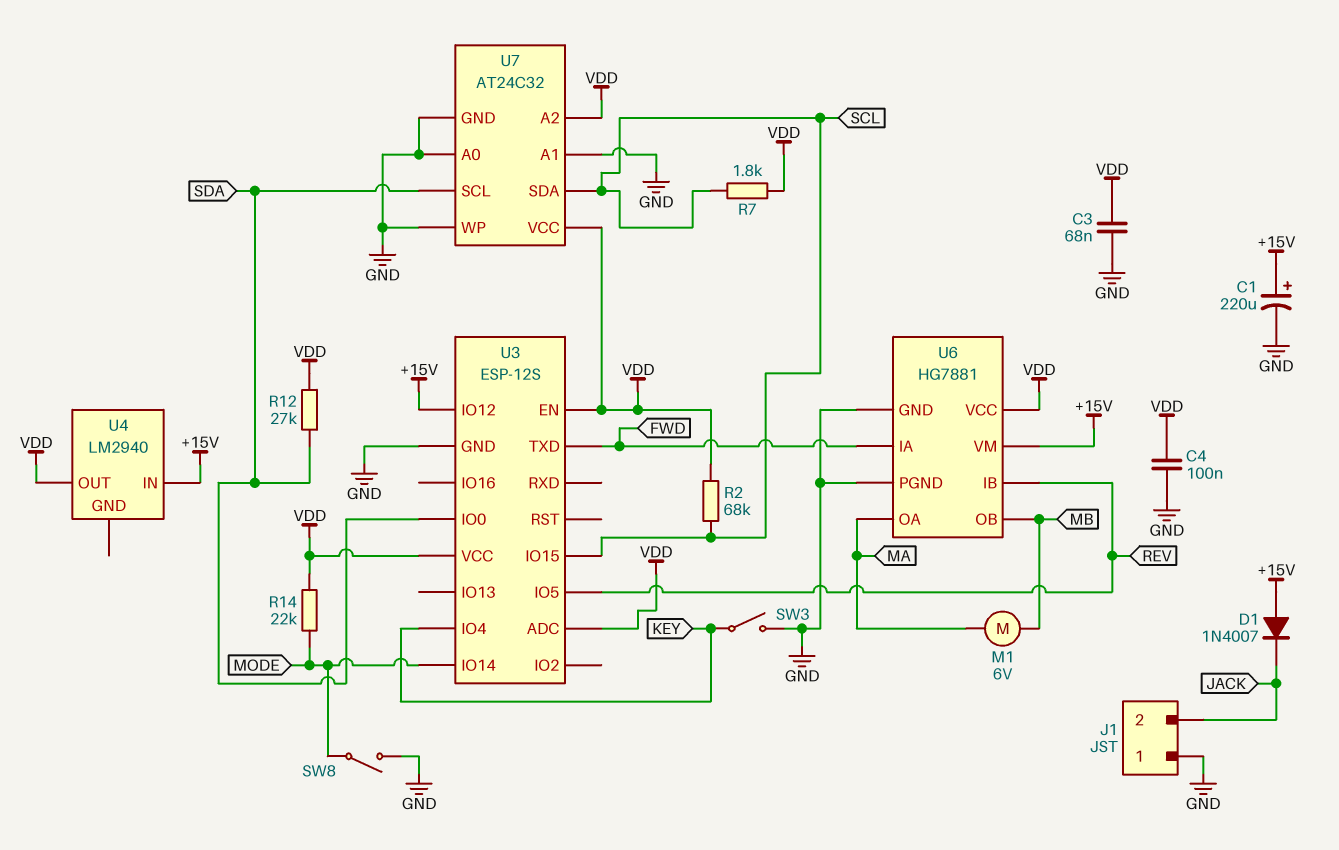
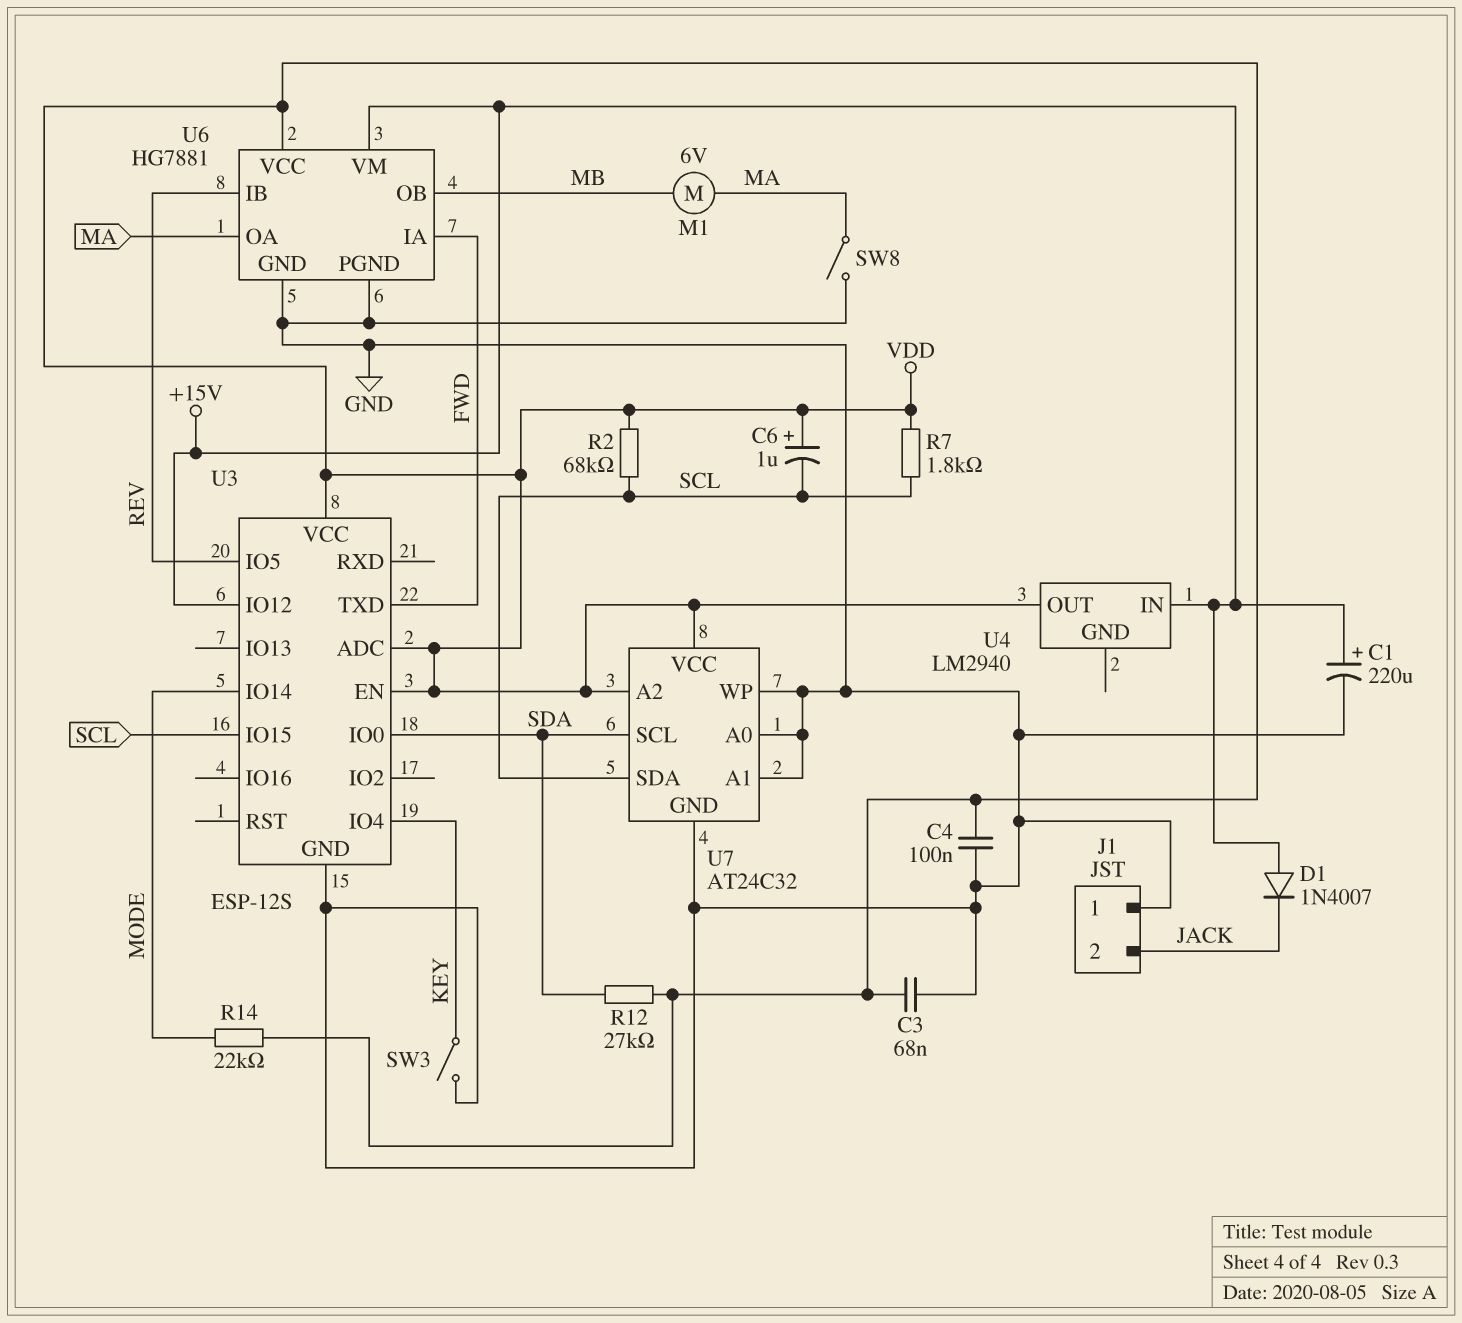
C6: none -> 1uF (plus VDD, minus SCL)
SW8: switch (GND, MODE) -> switch (GND, MA)

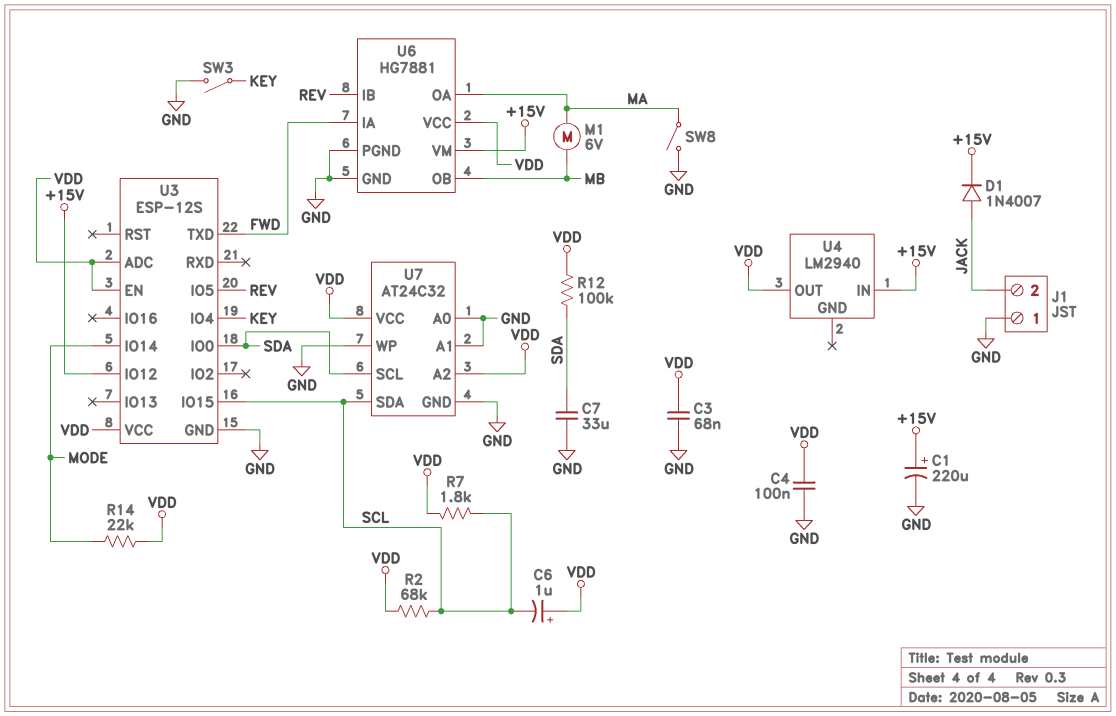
C7: none -> 33uF (GND, SDA)
D1: diode 1N4007 (A +15V, K JACK) -> diode 1N4007 (A JACK, K +15V)
R12: 27k (SDA, VDD) -> 100k (SDA, VDD)

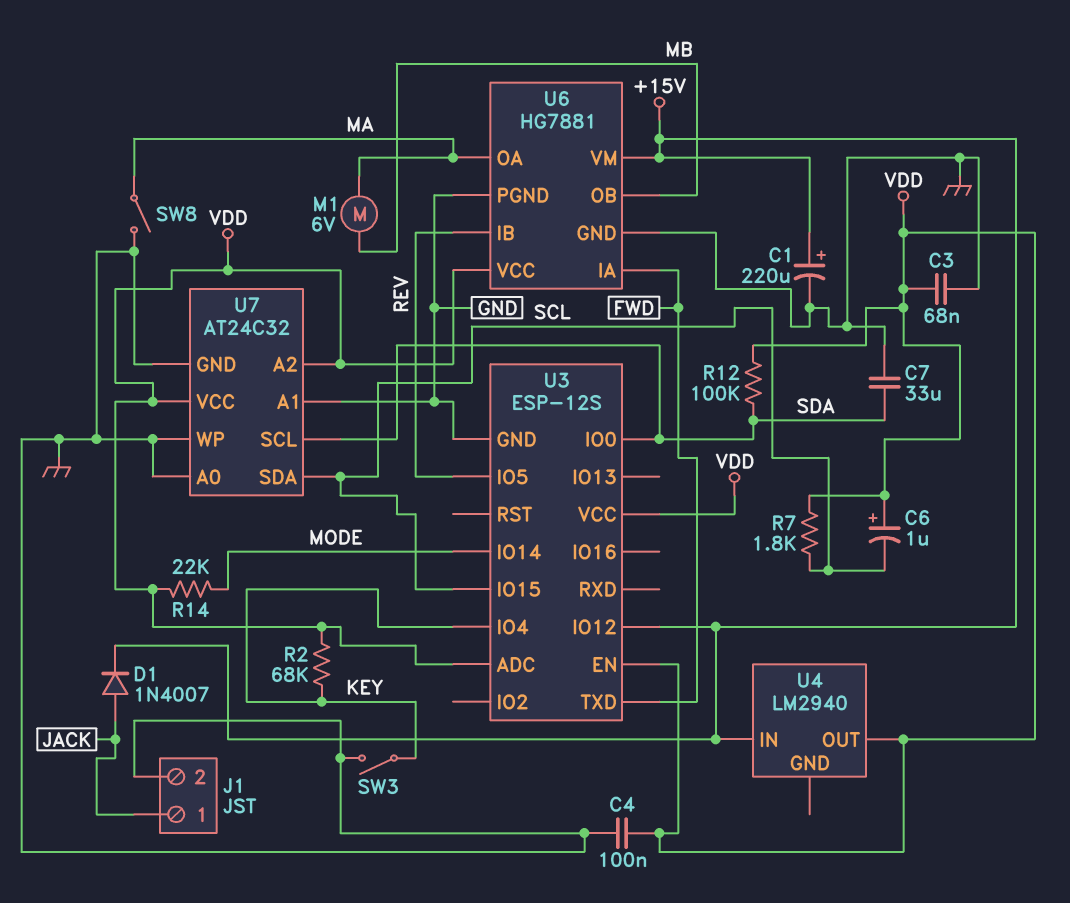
J1 pin 1: GND -> JACK
J1 pin 2: JACK -> GND
R2: 68k (SCL, VDD) -> 68k (KEY, VDD)

